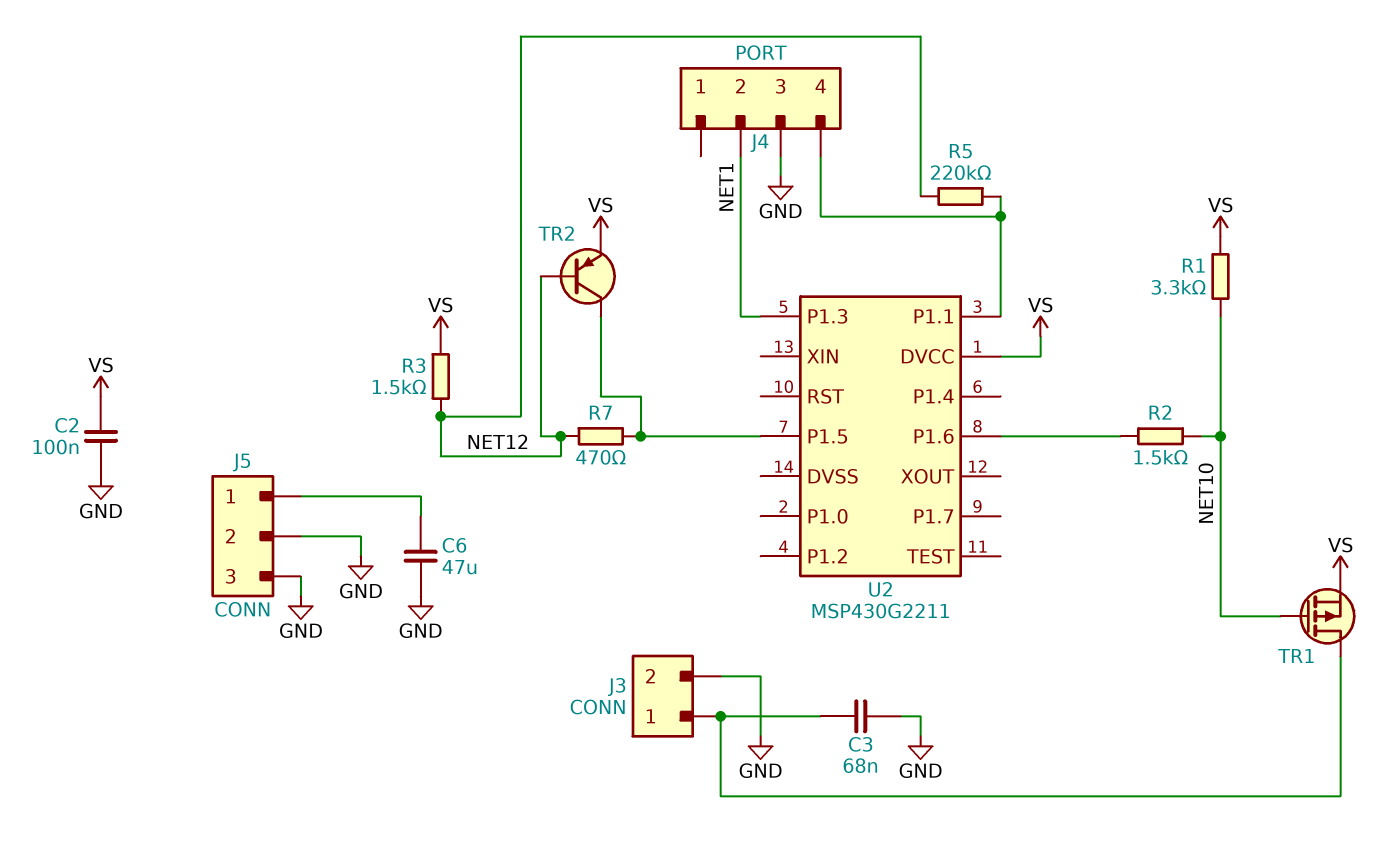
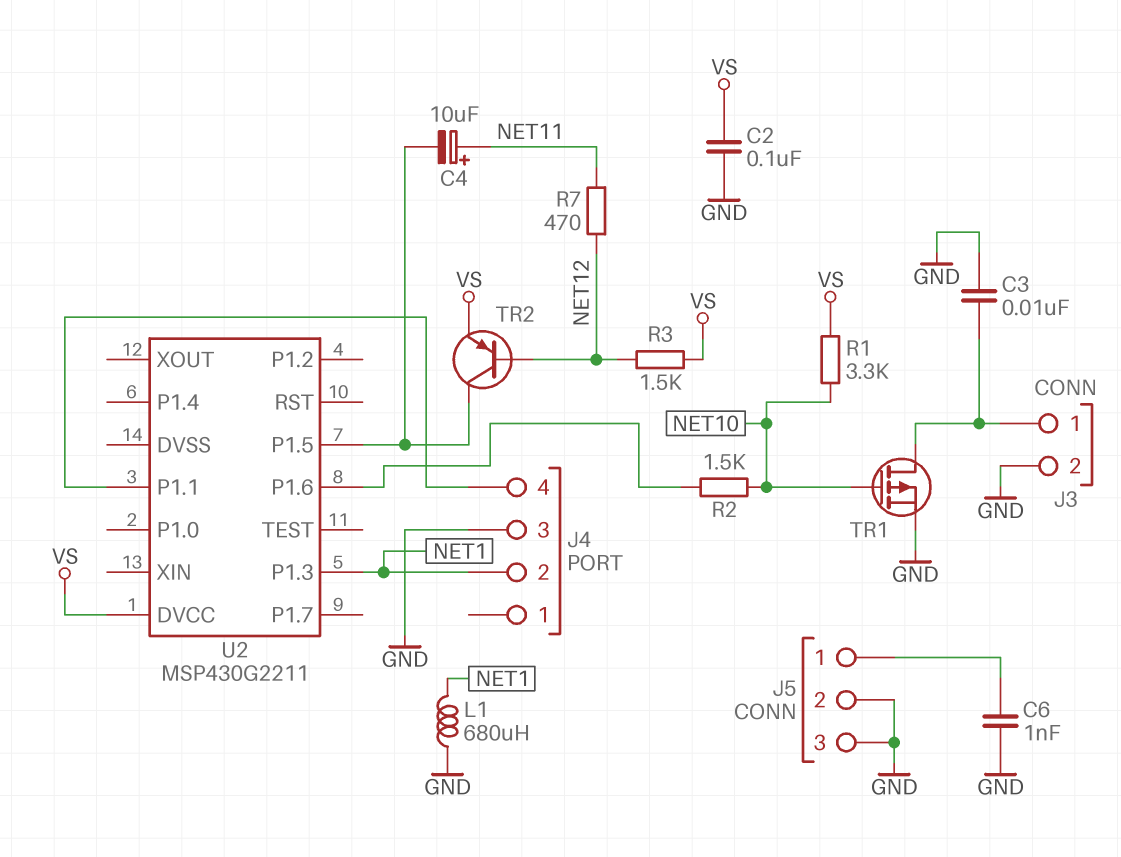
C3: 68nF (GND, J3/1) -> 10nF (GND, J3/1)
C4: none -> 10uF (plus NET11, minus U2/P1.5)
C6: 47uF (GND, J5/1) -> 1nF (GND, J5/1)
L1: none -> 680uH (GND, NET1)
R5: 220k (J4/4, NET12) -> none
R7: 470 (NET12, U2/P1.5) -> 470 (NET11, NET12)
TR1: PMOS (G NET10, D J3/1, S VS) -> PMOS (G NET10, D J3/1, S GND)

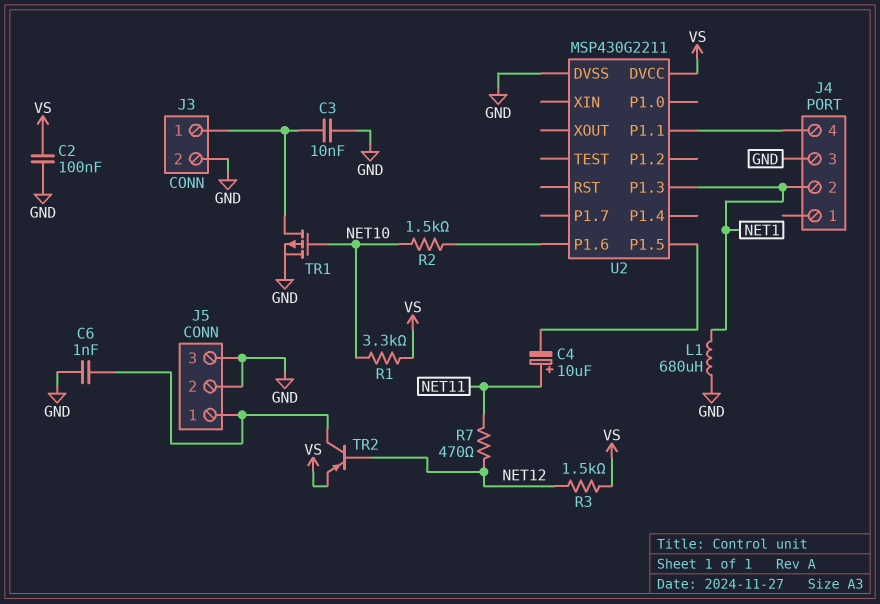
TR2: PNP (B NET12, C U2/P1.5, E VS) -> PNP (B NET12, C J5/1, E VS)
U2 pin DVSS: none -> GND

